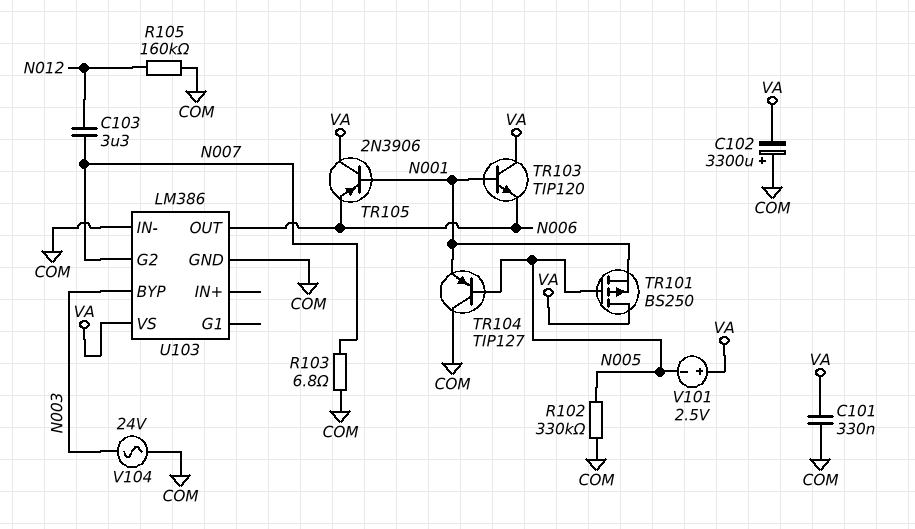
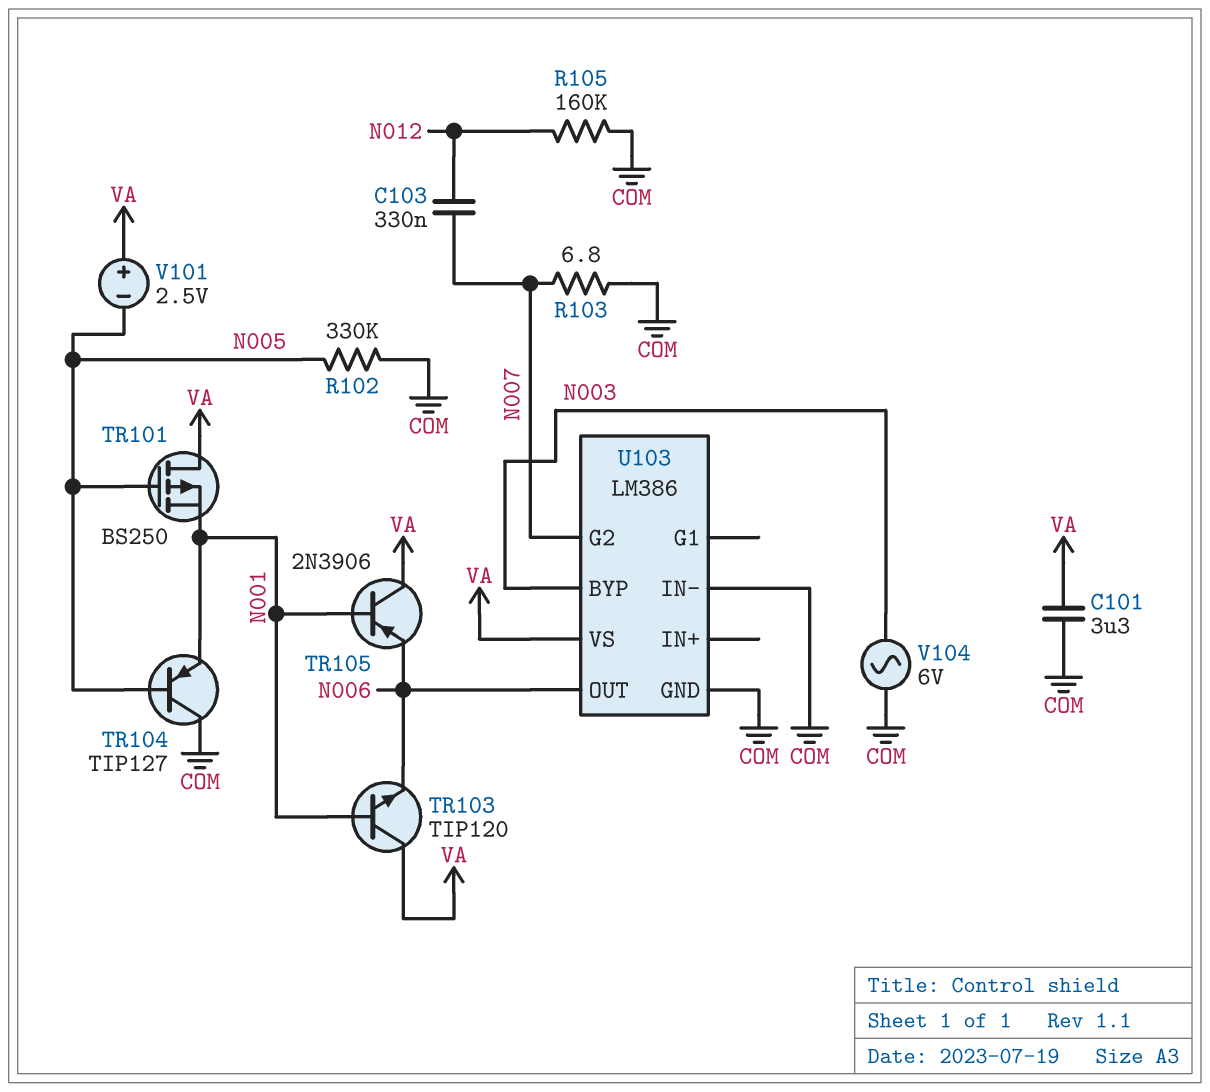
C101: 330nF (COM, VA) -> 3.3uF (COM, VA)
C102: 3300uF (plus COM, minus VA) -> none
C103: 3.3uF (N007, N012) -> 330nF (N007, N012)
V104: AC 24V (COM, N003) -> AC 6V (COM, N003)

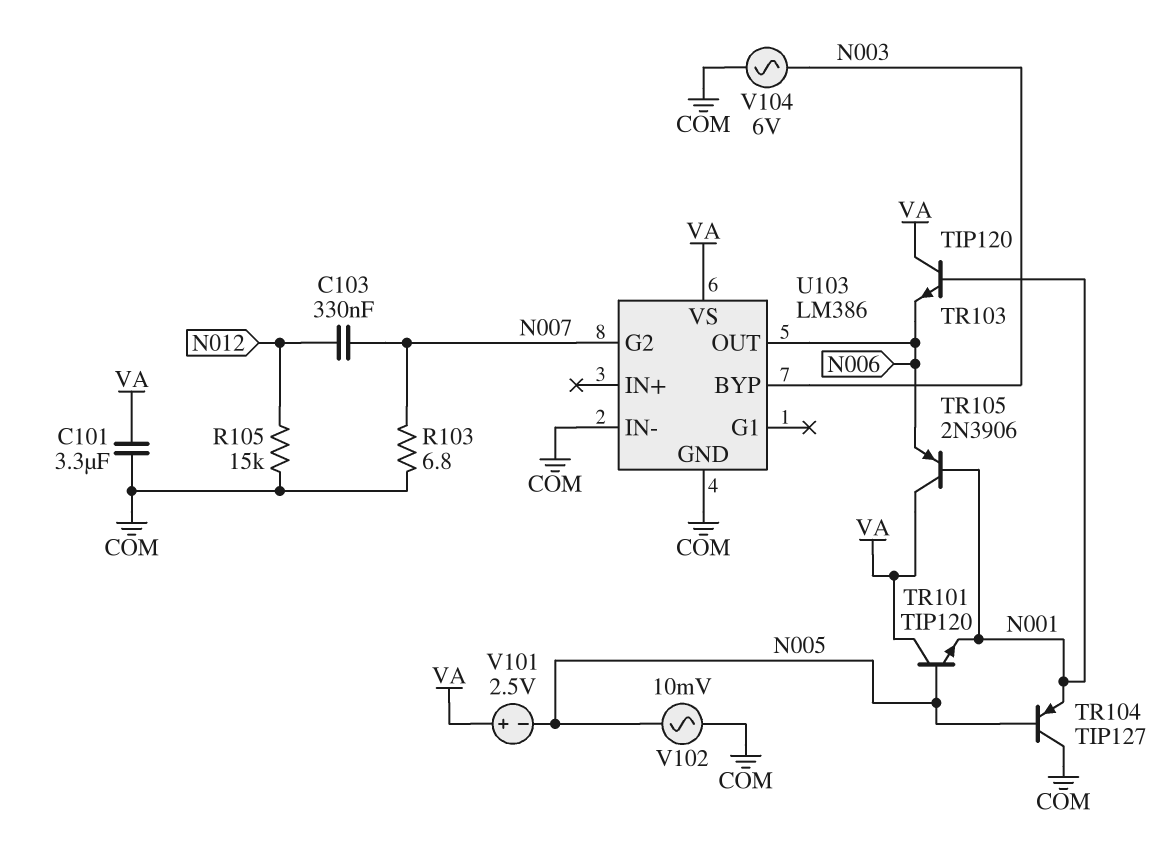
R102: 330k (COM, N005) -> none
R105: 160k (COM, N012) -> 15k (COM, N012)
TR101: PMOS BS250 (G N005, D VA, S N001) -> NPN TIP120 (B N005, C VA, E N001)
V102: none -> AC 10mV (COM, N005)

